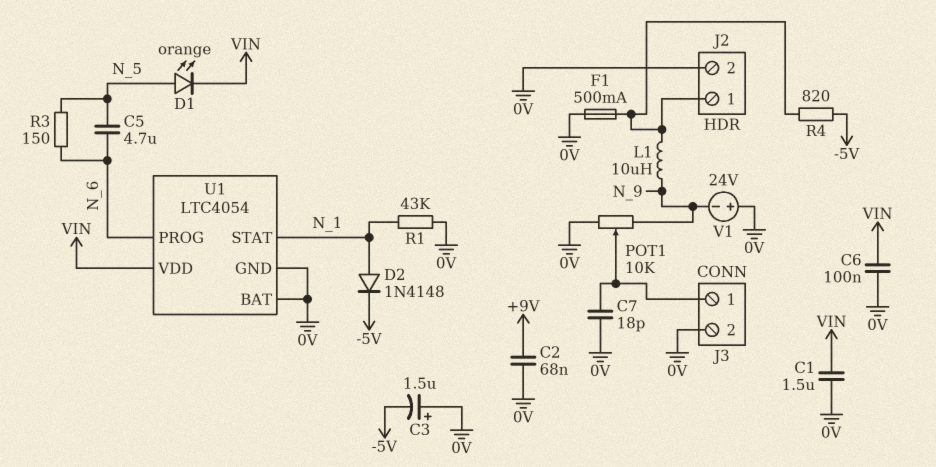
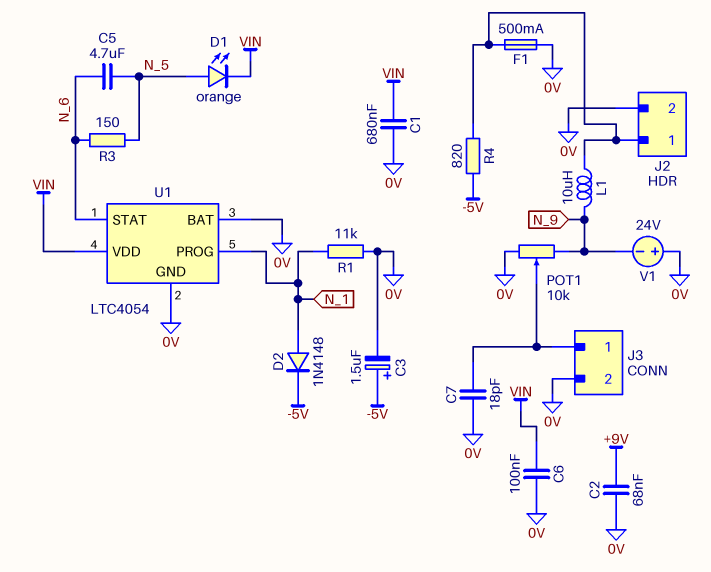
C1: 1.5uF (0V, VIN) -> 680nF (0V, VIN)
C3: 1.5uF (plus 0V, minus -5V) -> 1.5uF (plus -5V, minus 0V)
R1: 43k (0V, N_1) -> 11k (0V, N_1)
U1 pin PROG: N_6 -> N_1
U1 pin STAT: N_1 -> N_6

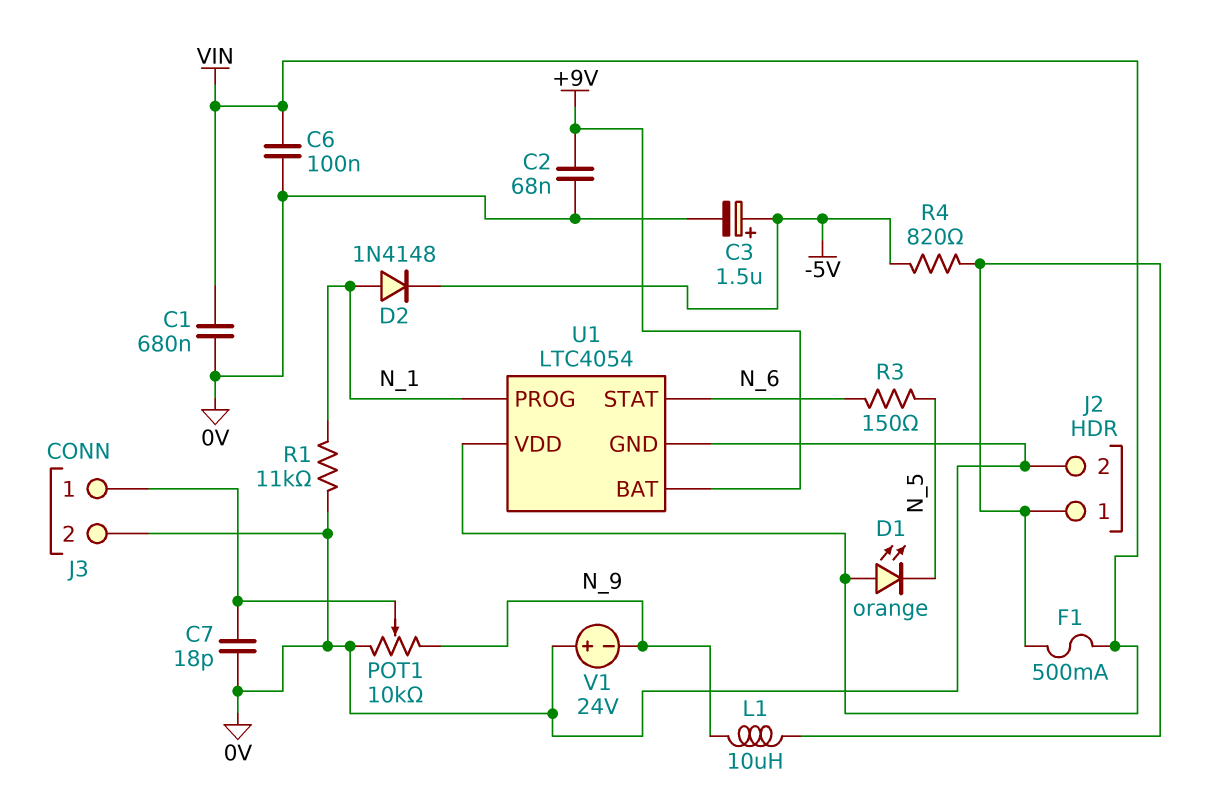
C5: 4.7uF (N_5, N_6) -> none
D1: LED orange (A N_5, K VIN) -> LED orange (A VIN, K N_5)
F1: 500mA (0V, J2/1) -> 500mA (J2/1, VIN)
U1 pin BAT: 0V -> +9V

